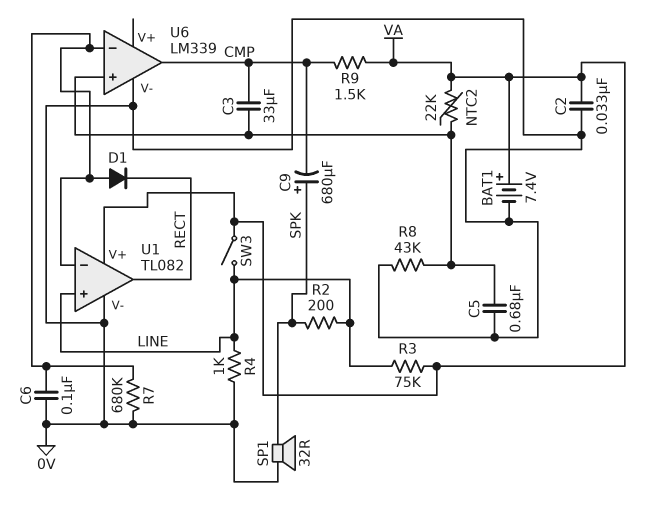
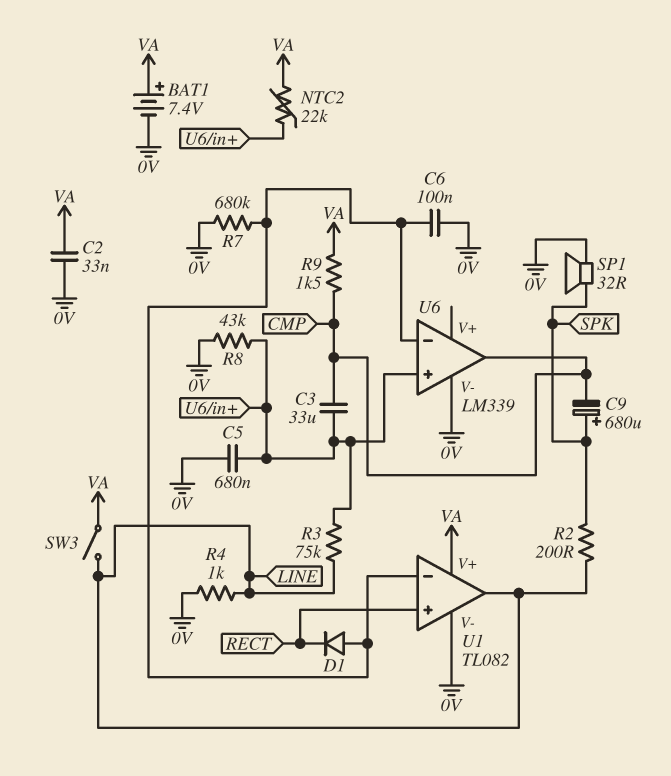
R3: 75k (LINE, VA) -> 75k (LINE, U6/in+)
U1 pin in+: LINE -> RECT
U1 pin out: RECT -> LINE

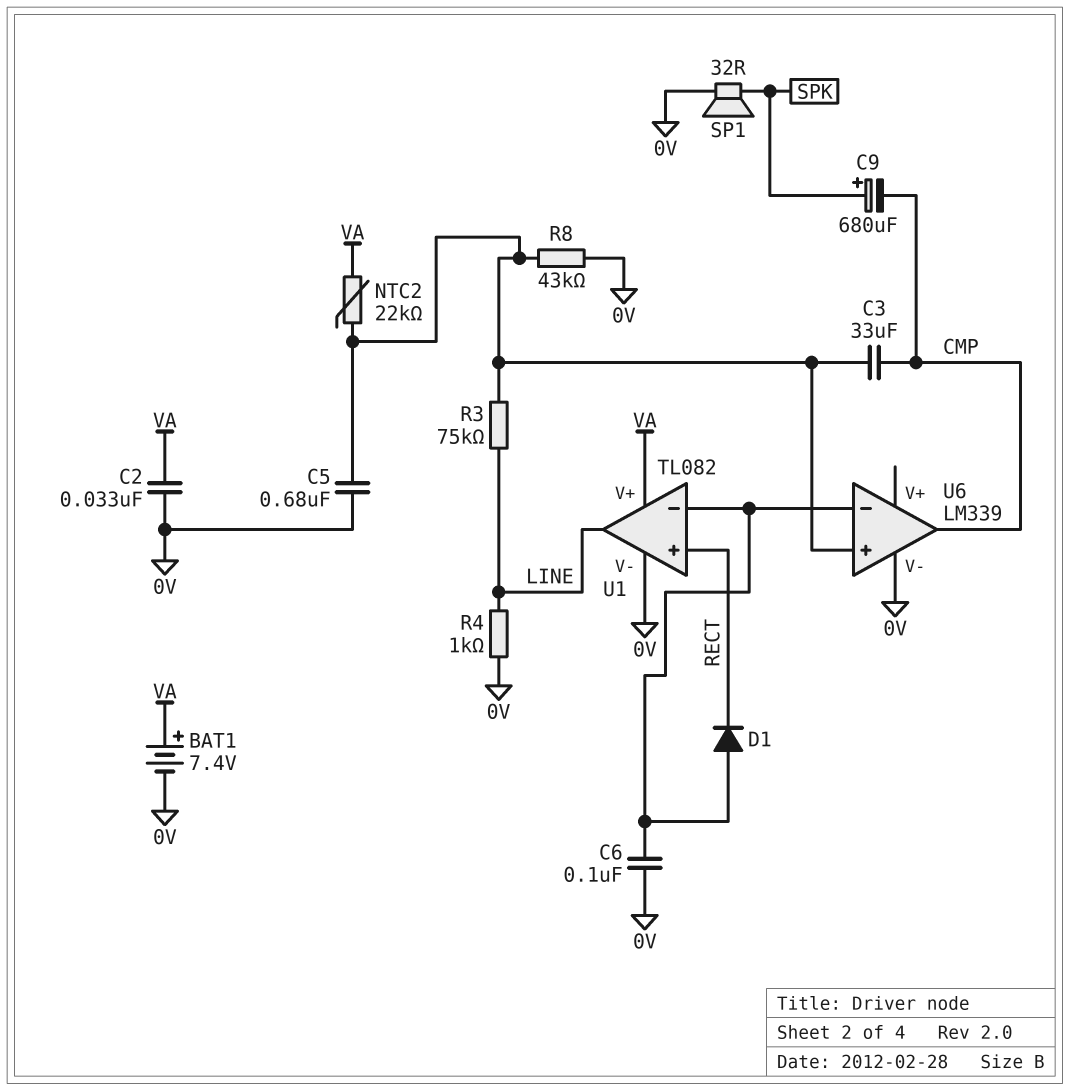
R2: 200 (LINE, SPK) -> none
R7: 680k (0V, U1/in-) -> none
R9: 1.5k (CMP, VA) -> none
SW3: switch (LINE, VA) -> none

